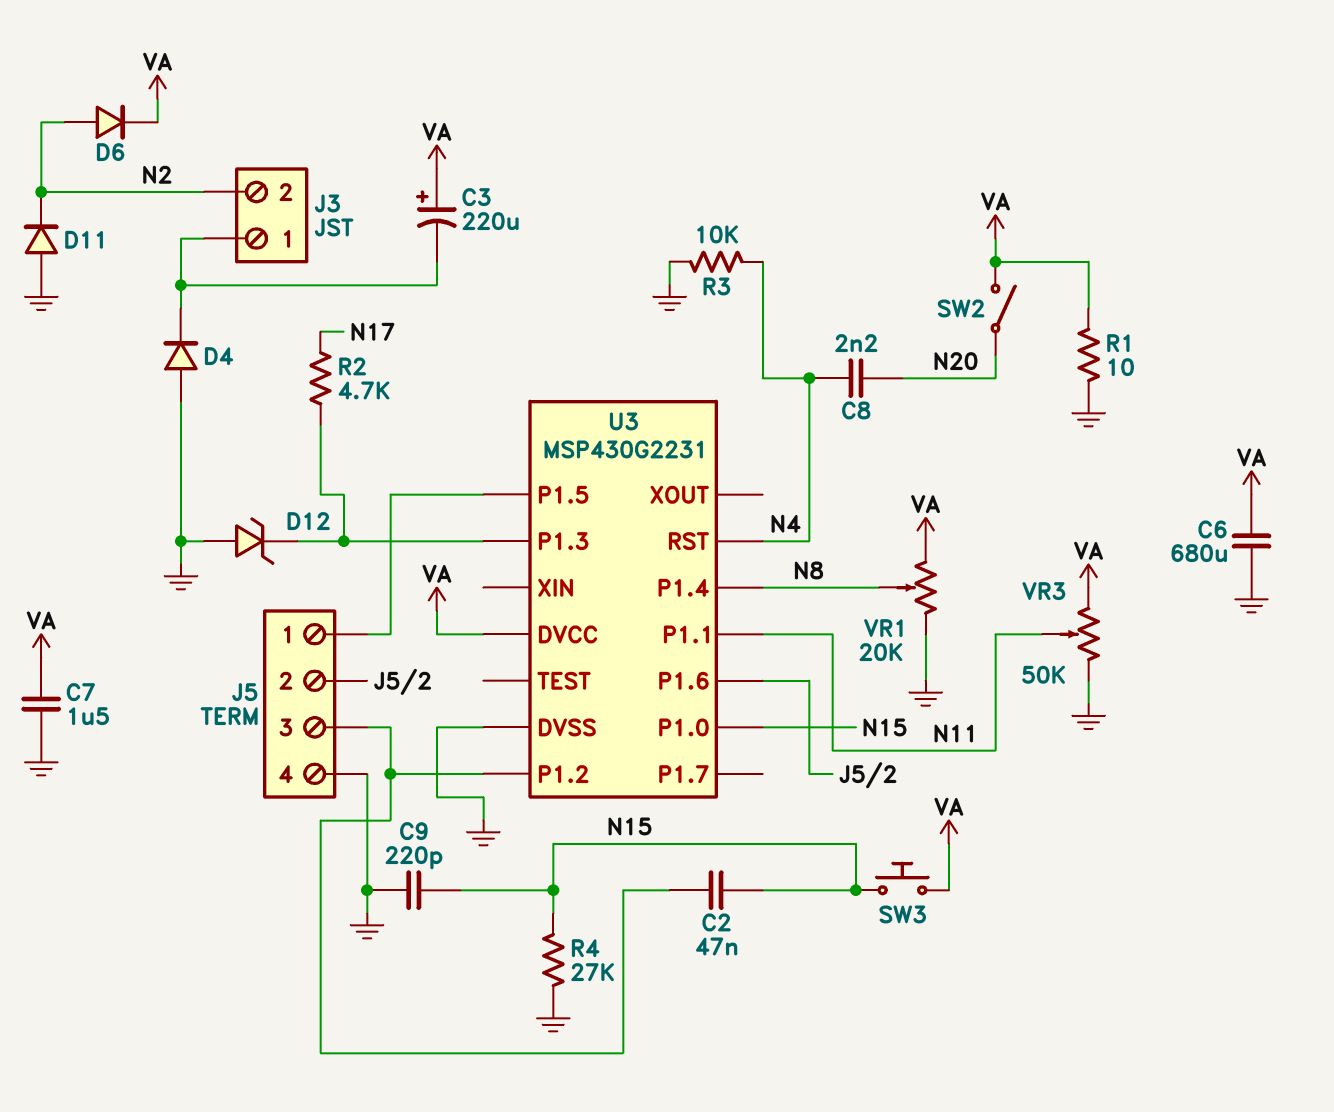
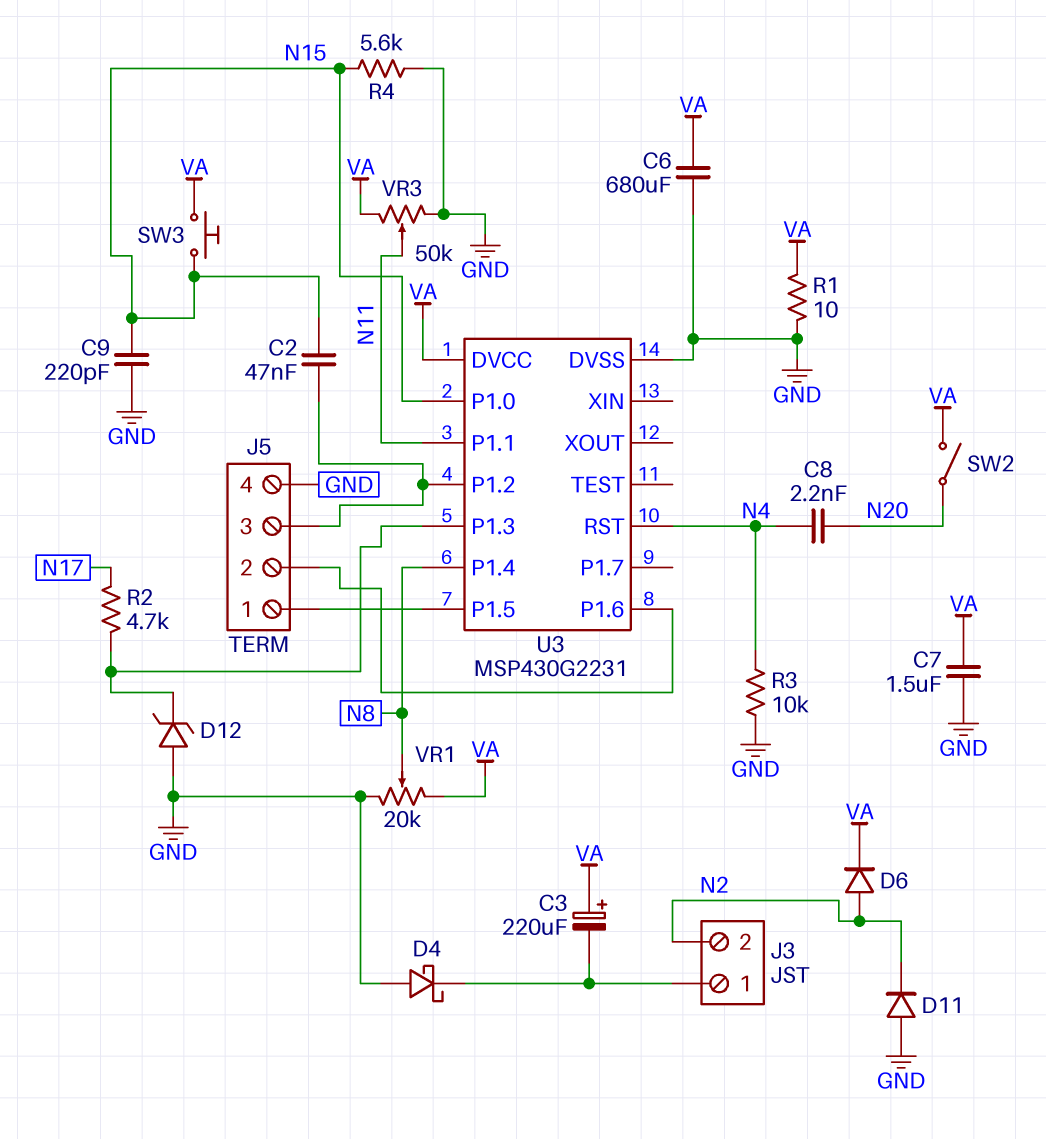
D4: diode (A GND, K J3/1) -> schottky (A GND, K J3/1)
R4: 27k (GND, N15) -> 5.6k (GND, N15)

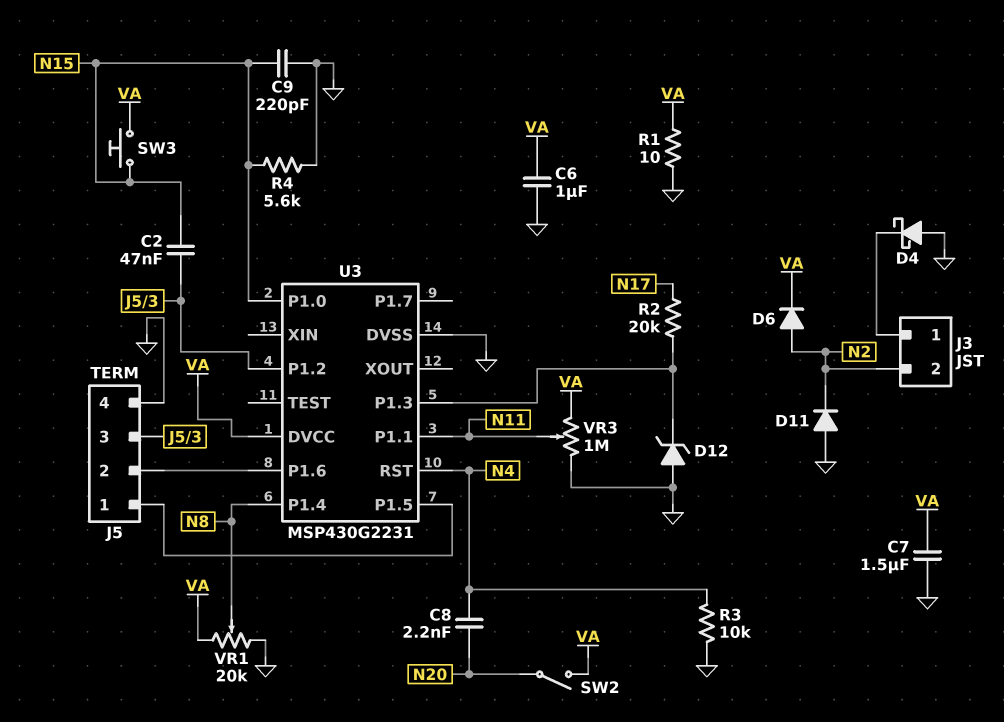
C3: 220uF (plus VA, minus J3/1) -> none
C6: 680uF (GND, VA) -> 1uF (GND, VA)
R2: 4.7k (N17, U3/P1.3) -> 20k (N17, U3/P1.3)
VR3: 50k (GND, VA, wiper N11) -> 1M (GND, VA, wiper N11)

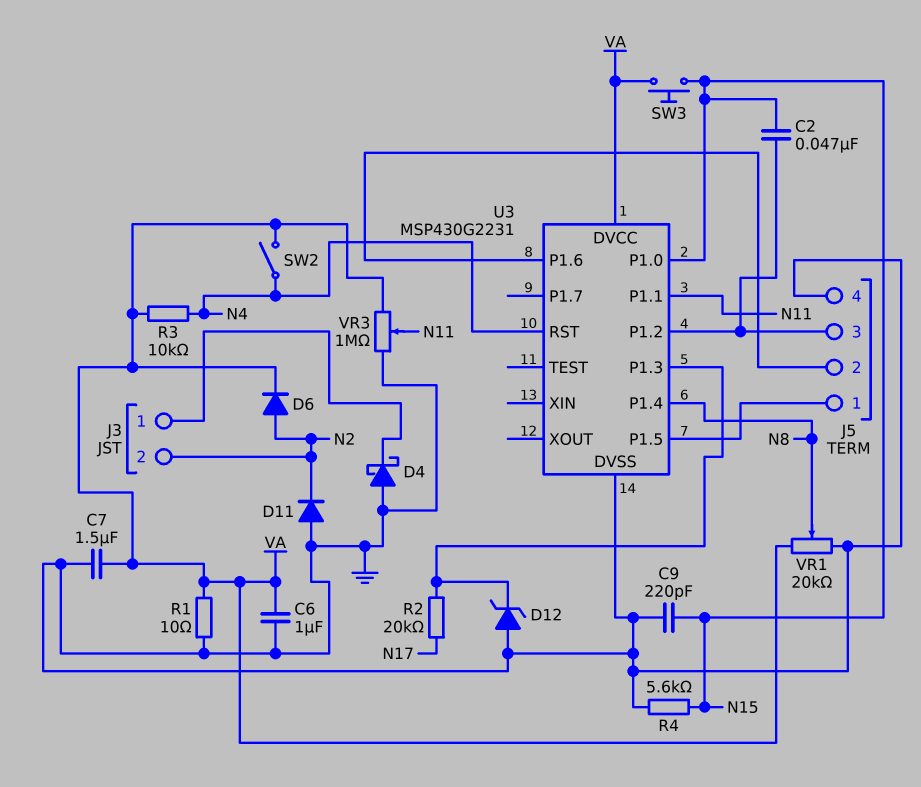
C8: 2.2nF (N4, N20) -> none
R3: 10k (GND, N4) -> 10k (N4, VA)
SW2: switch (N20, VA) -> switch (N4, VA)

